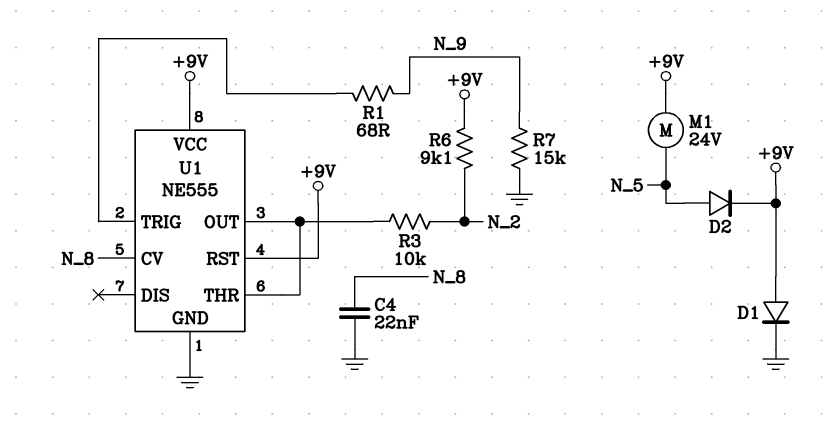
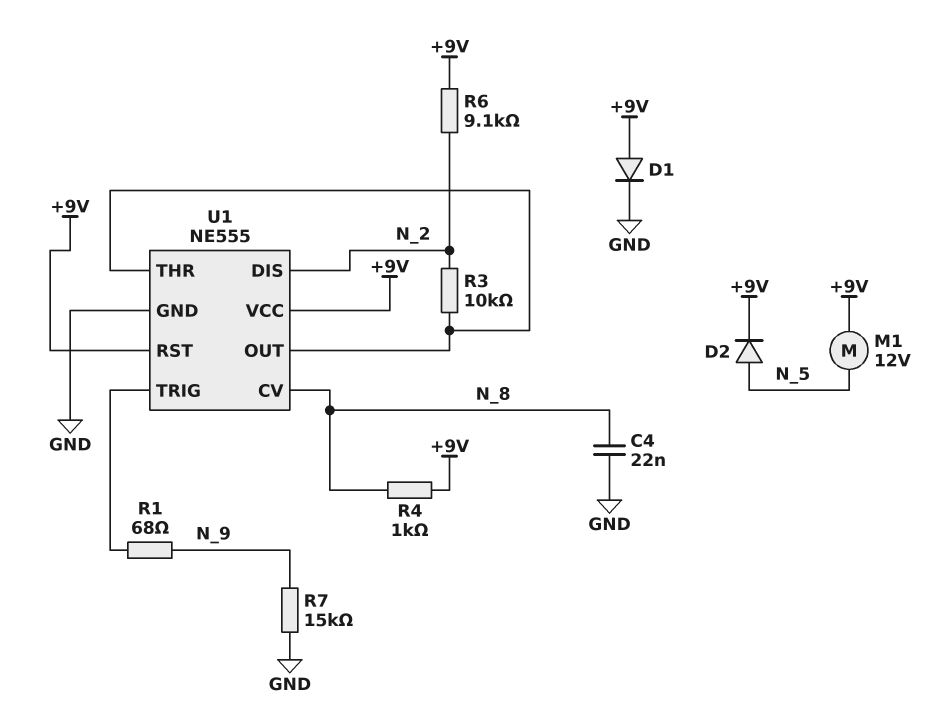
M1: motor 24V (+9V, N_5) -> motor 12V (+9V, N_5)
R4: none -> 1k (+9V, N_8)
U1 pin DIS: none -> N_2

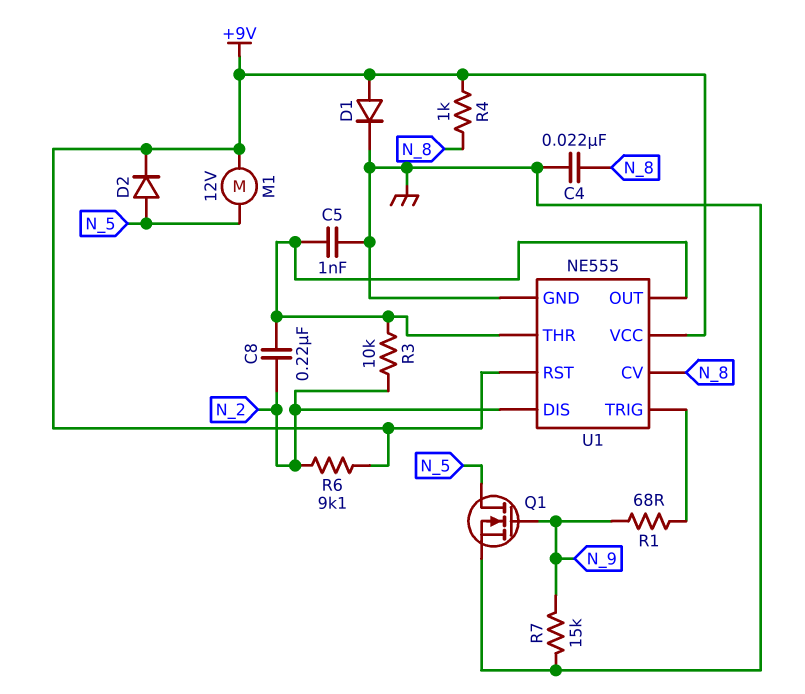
C5: none -> 1nF (GND, U1/OUT)
C8: none -> 220nF (N_2, U1/OUT)
Q1: none -> NMOS (G N_9, D N_5, S GND)

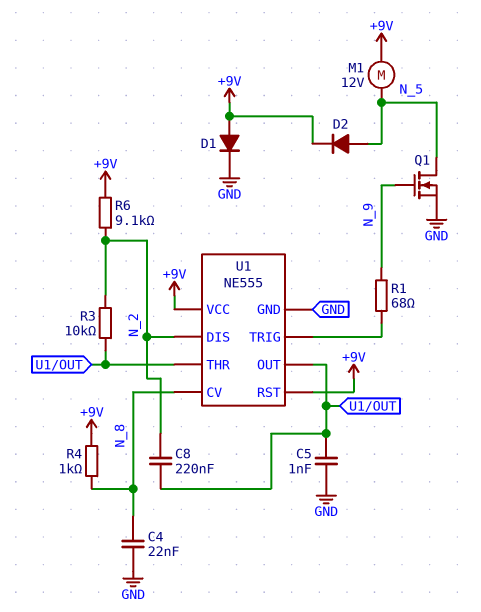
R7: 15k (GND, N_9) -> none

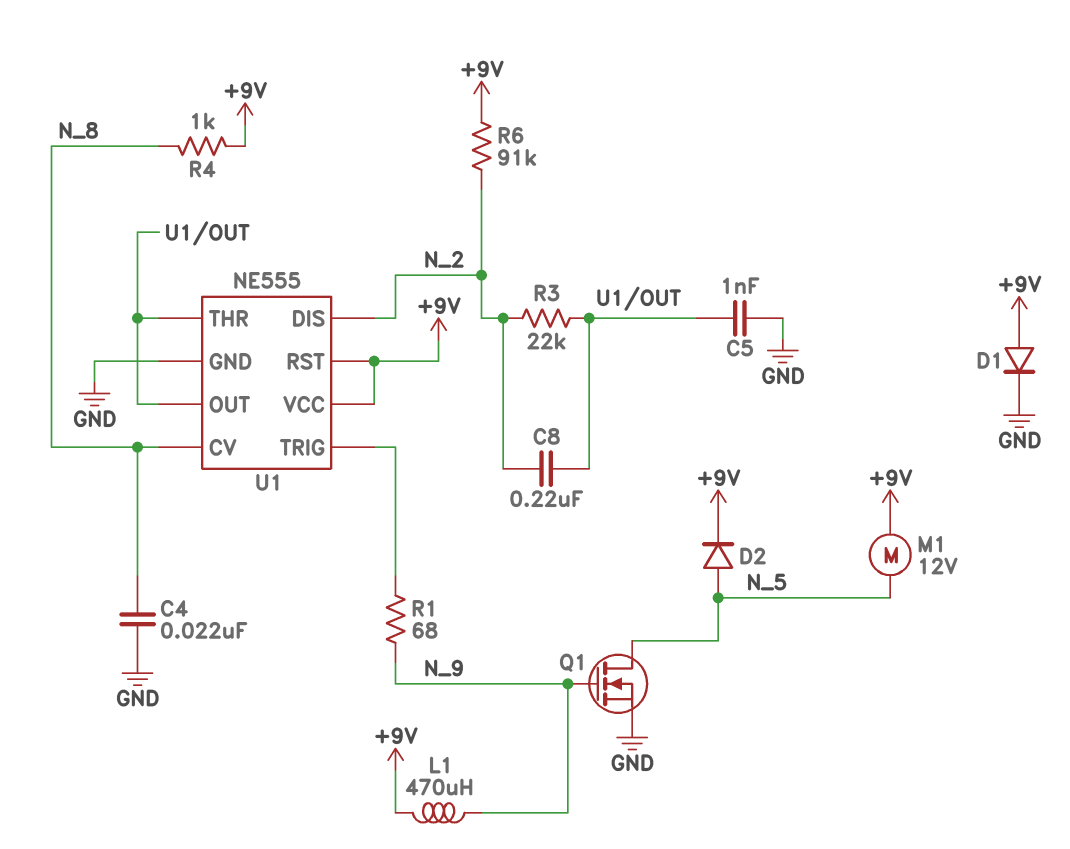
L1: none -> 470uH (+9V, N_9)
R3: 10k (N_2, U1/OUT) -> 22k (N_2, U1/OUT)
R6: 9.1k (+9V, N_2) -> 91k (+9V, N_2)

